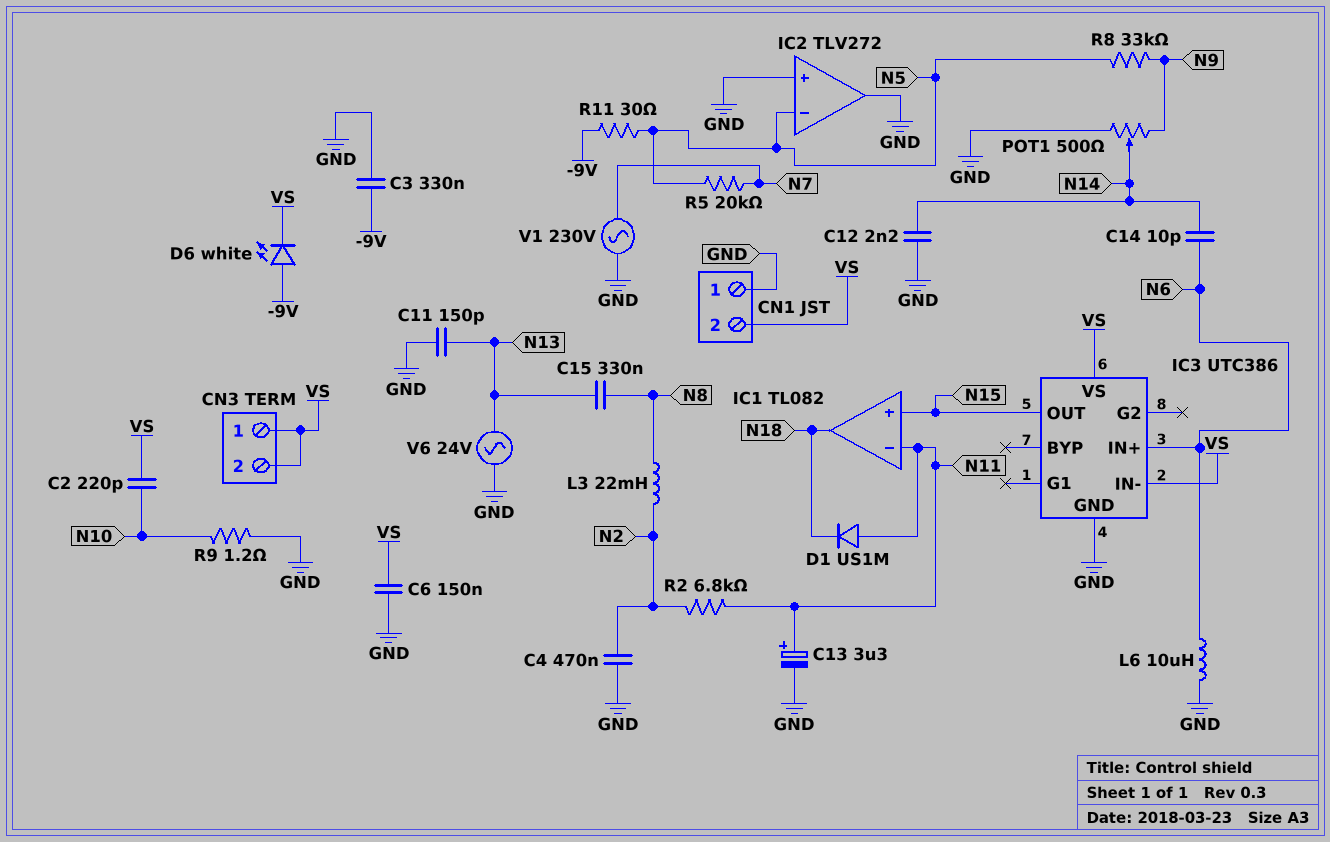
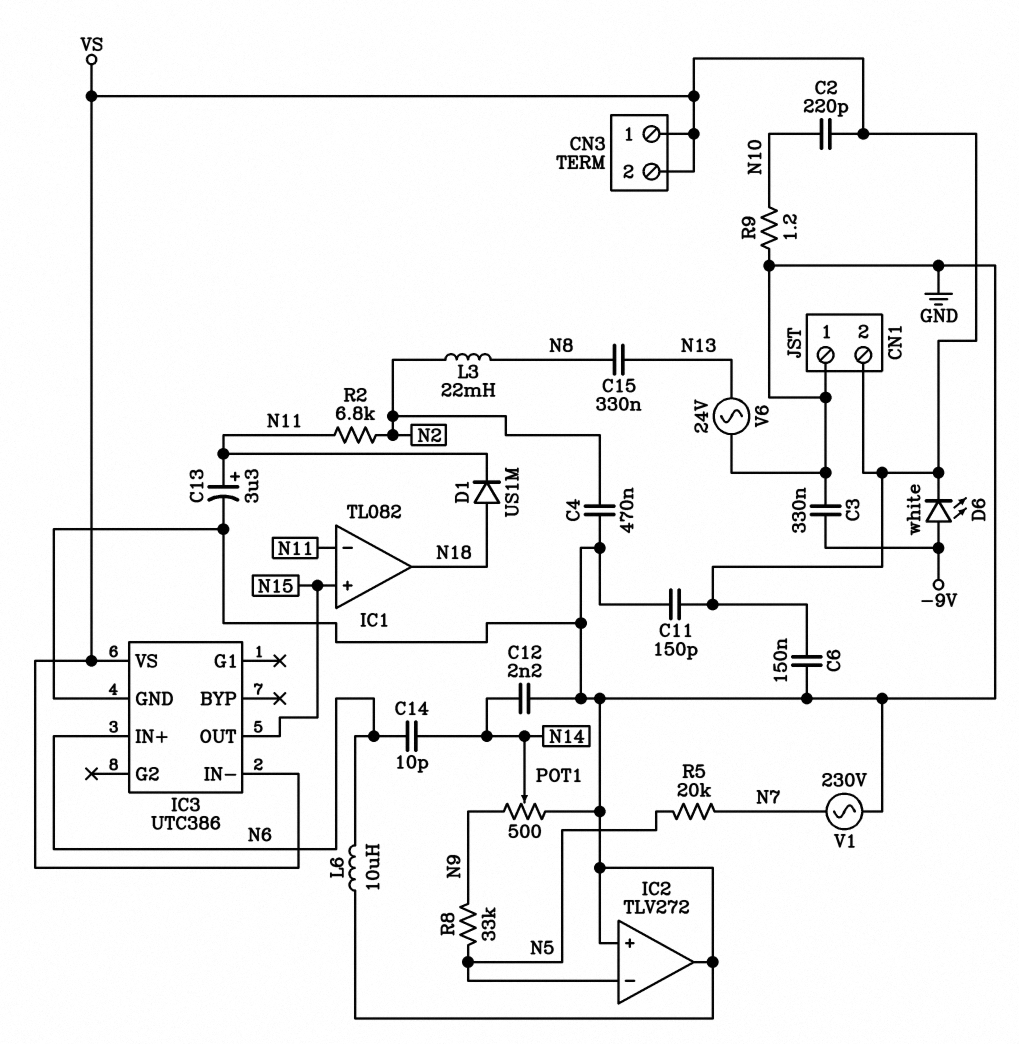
C11: 150pF (GND, N13) -> 150pF (GND, VS)
D1: diode US1M (A N11, K N18) -> diode US1M (A N18, K N11)
R11: 30 (-9V, N5) -> none

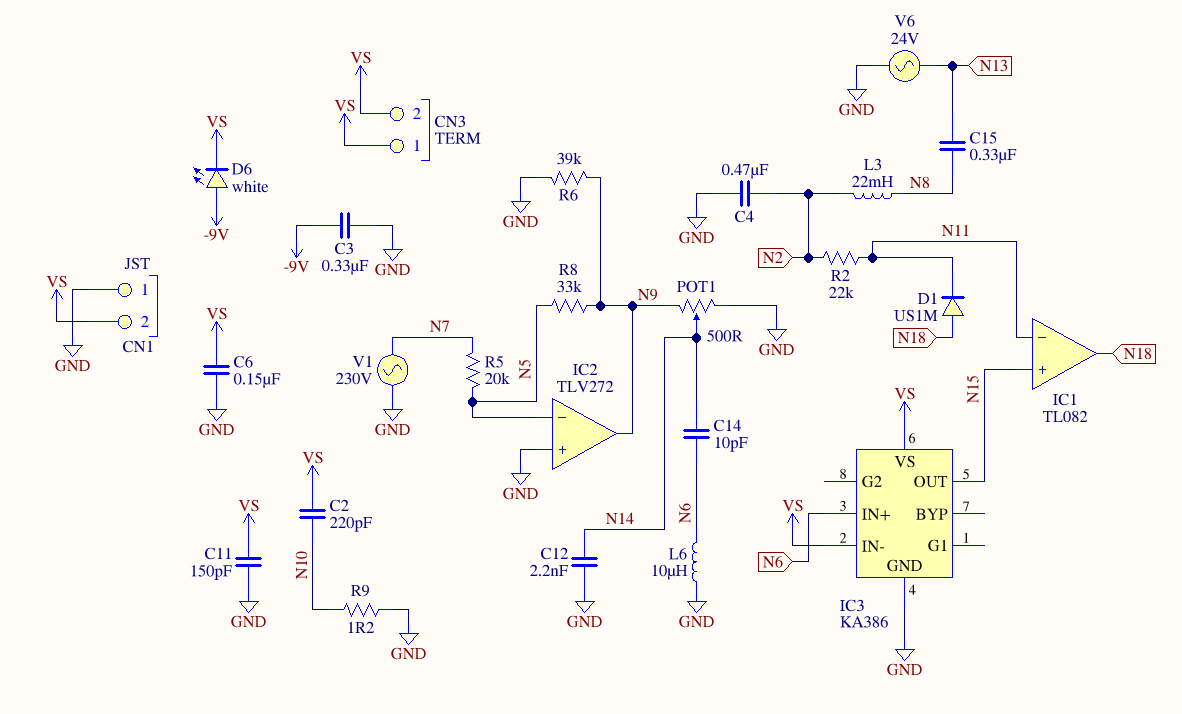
C13: 3.3uF (plus N11, minus GND) -> none
IC2 pin out: GND -> N9
IC3: UTC386 -> KA386
R2: 6.8k (N2, N11) -> 22k (N2, N11)
R6: none -> 39k (GND, N9)

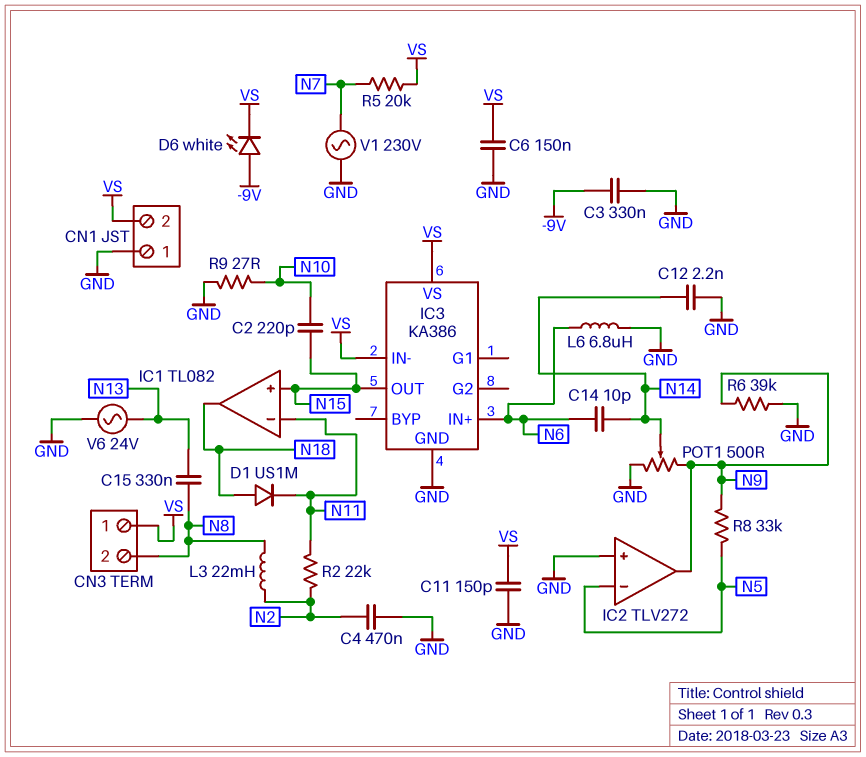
C2: 220pF (N10, VS) -> 220pF (N10, N15)
CN3 pin 2: VS -> N8
L6: 10uH (GND, N6) -> 6.8uH (GND, N6)
R5: 20k (N5, N7) -> 20k (N7, VS)
R9: 1.2 (GND, N10) -> 27 (GND, N10)

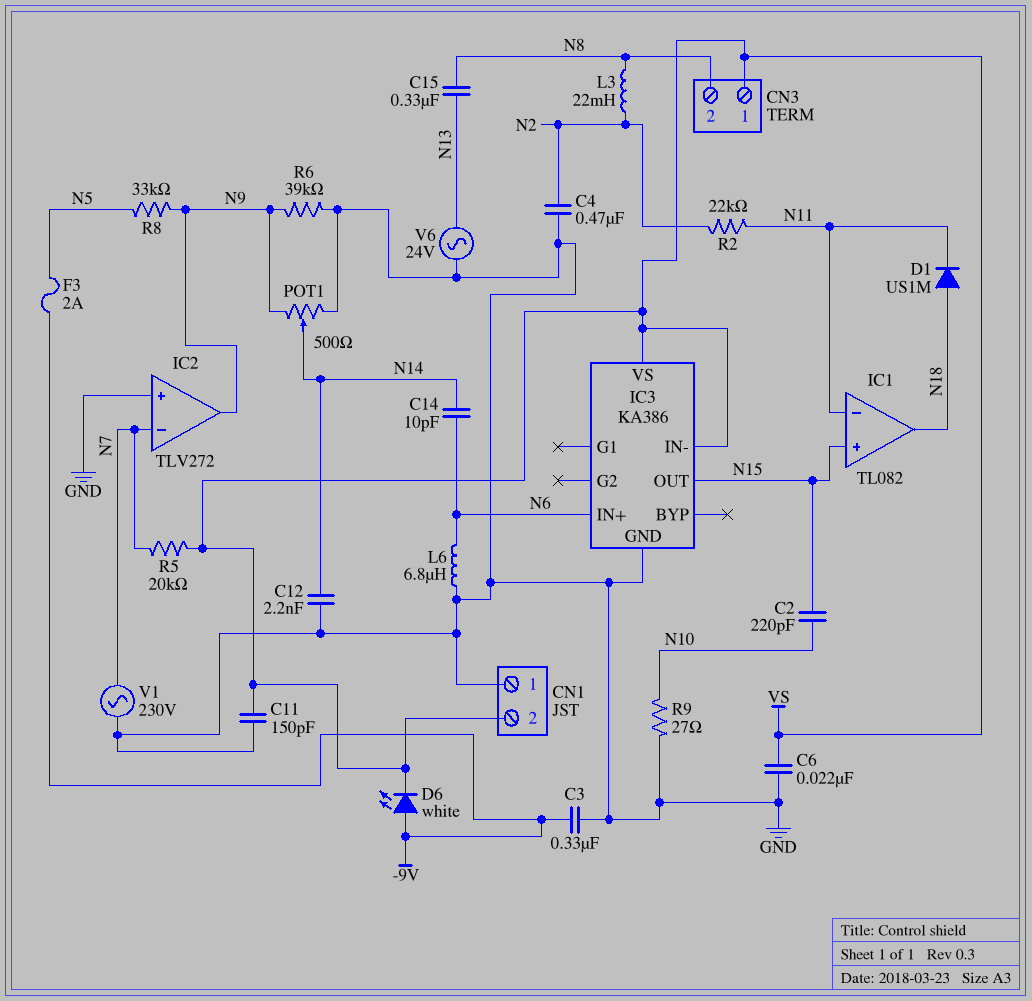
C6: 150nF (GND, VS) -> 22nF (GND, VS)
F3: none -> 2A (-9V, N5)
IC2 pin in-: N5 -> N7

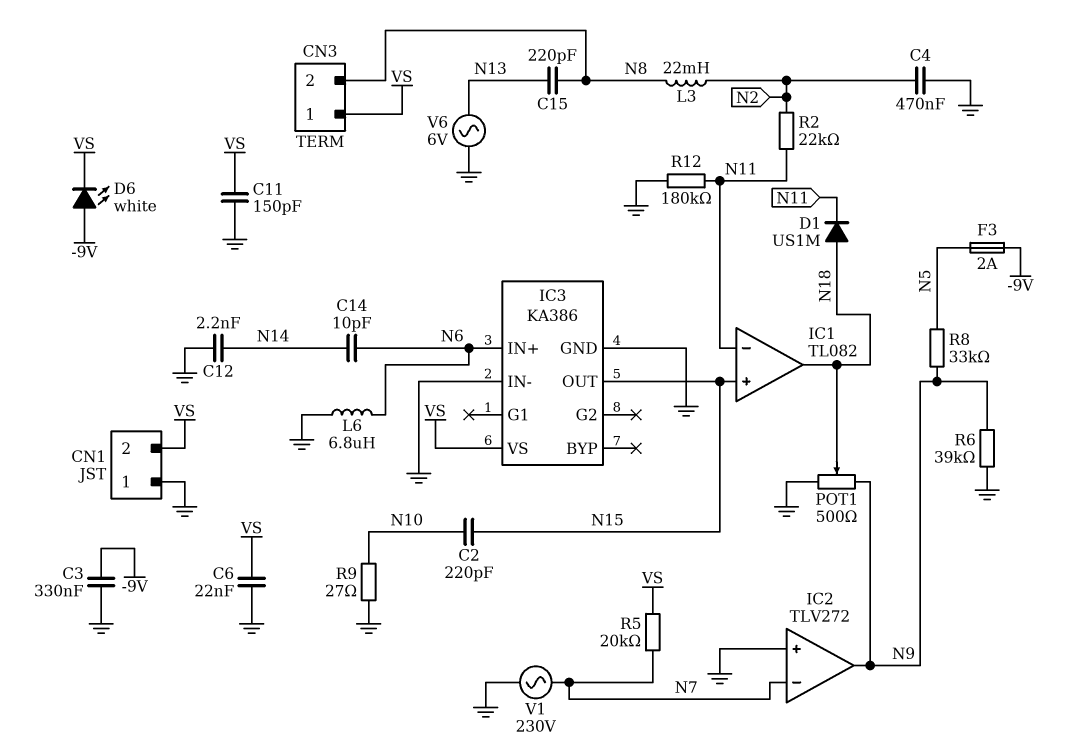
C15: 330nF (N8, N13) -> 220pF (N8, N13)
IC3 pin IN-: VS -> GND
POT1: 500 (GND, N9, wiper N14) -> 500 (GND, N9, wiper N18)
R12: none -> 180k (GND, N11)
V6: AC 24V (GND, N13) -> AC 6V (GND, N13)

